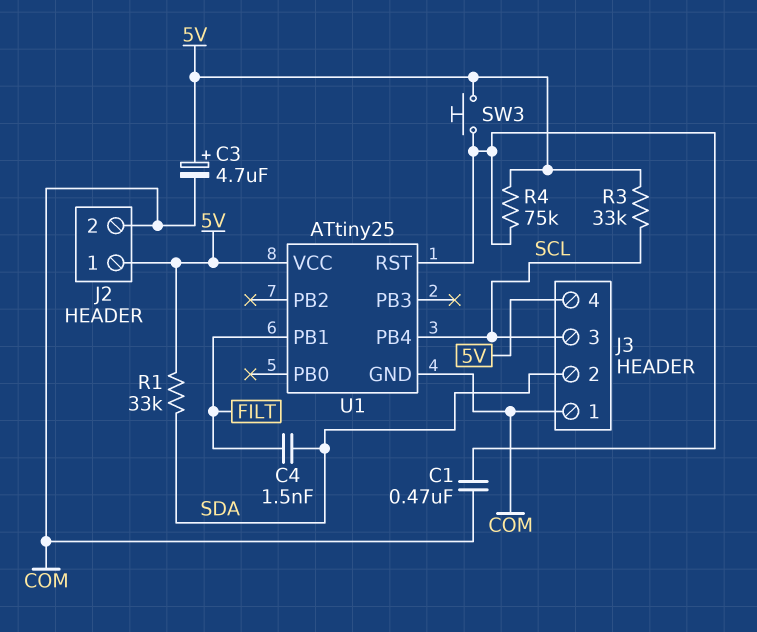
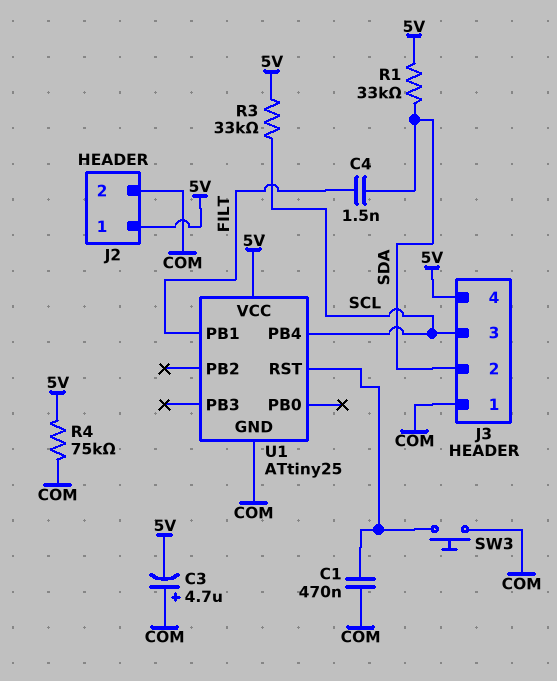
C3: 4.7uF (plus 5V, minus COM) -> 4.7uF (plus COM, minus 5V)
R4: 75k (5V, U1/RST) -> 75k (5V, COM)
SW3: button (5V, U1/RST) -> button (COM, U1/RST)

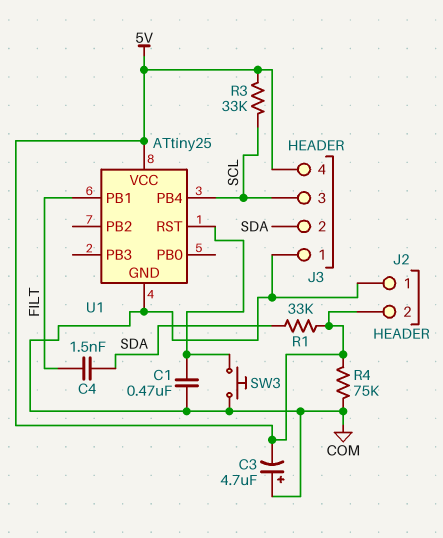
J2 pin 1: 5V -> COM
J2 pin 2: COM -> 5V

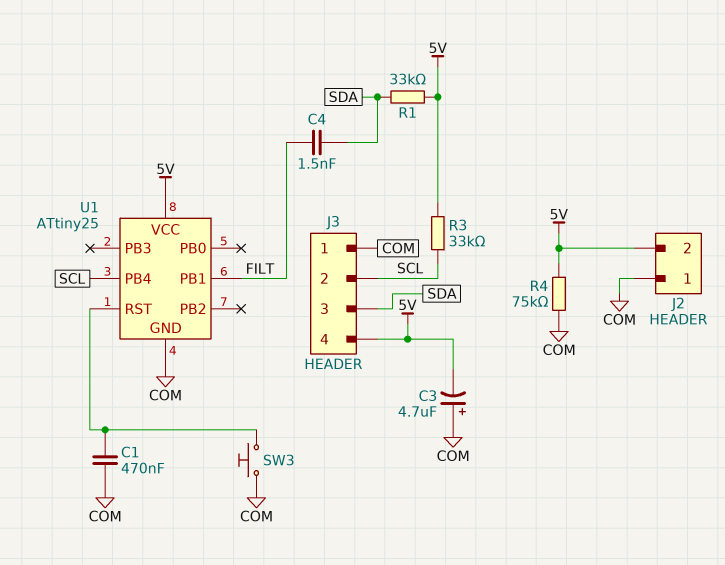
J3 pin 2: SDA -> SCL
J3 pin 3: SCL -> SDA

